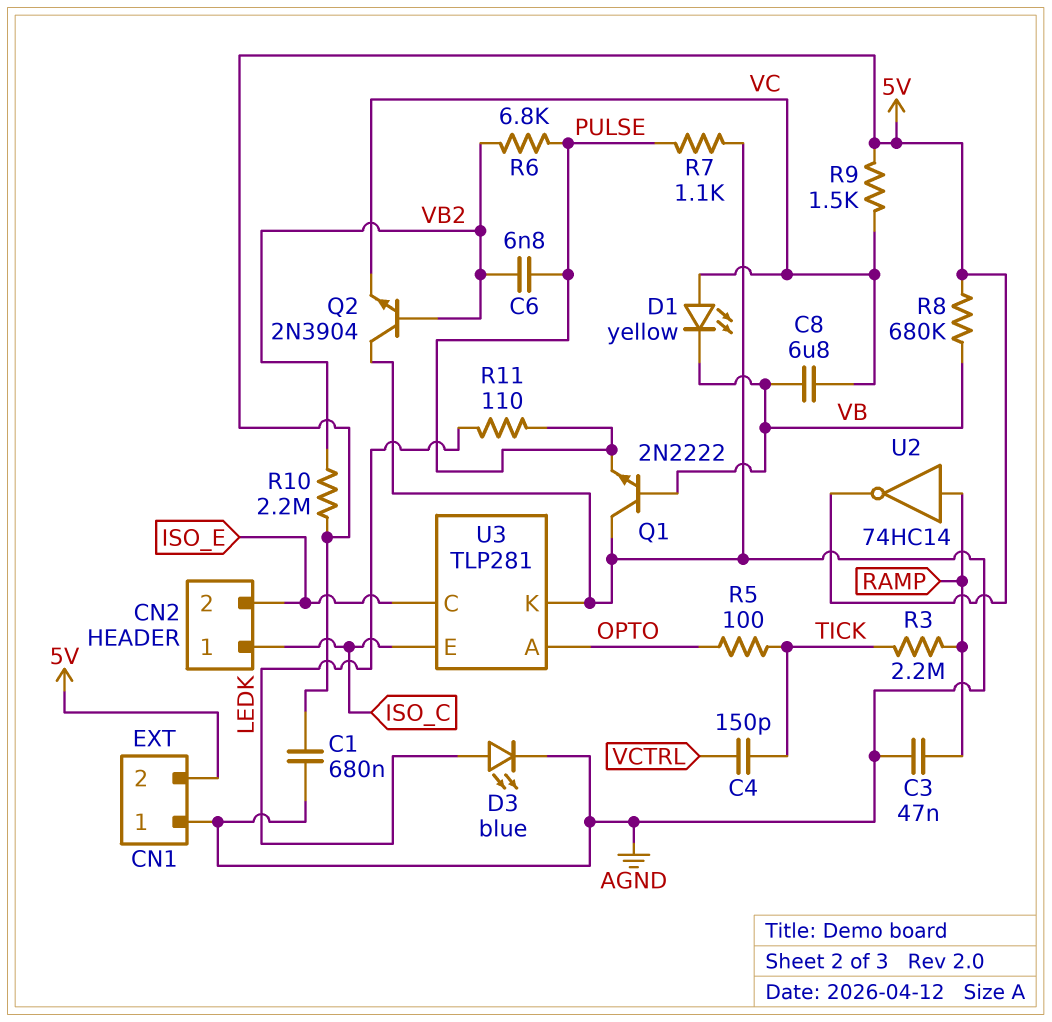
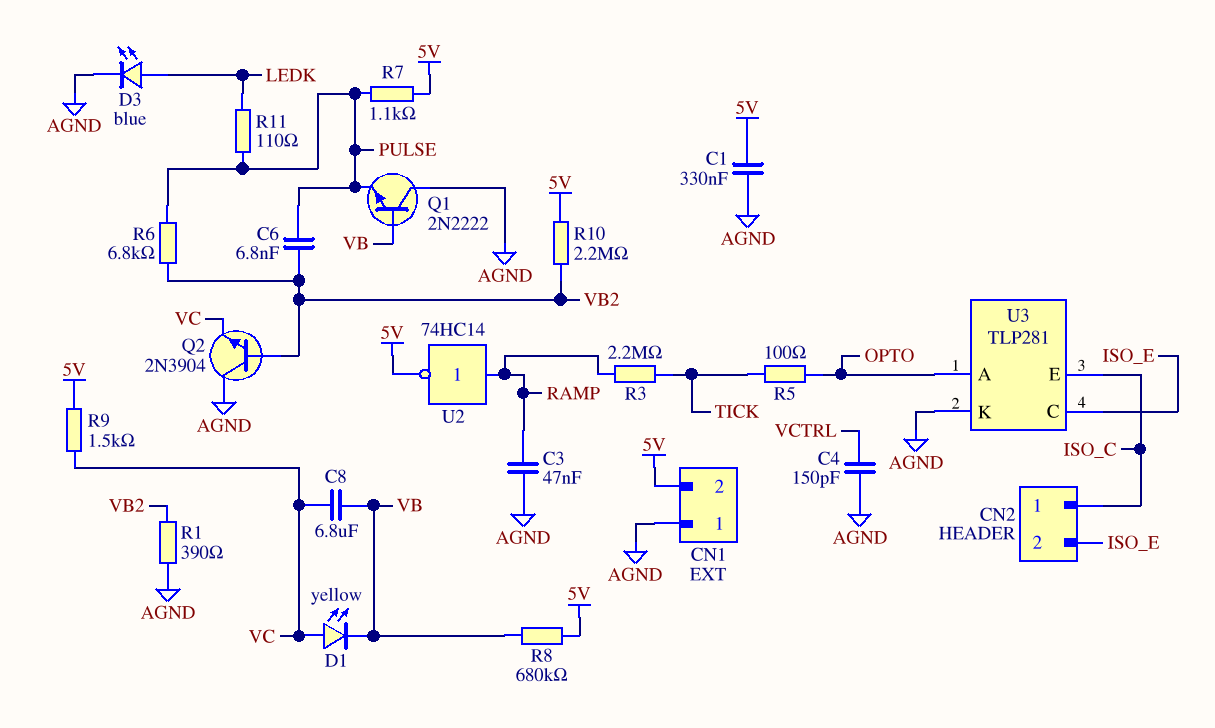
C1: 680nF (5V, AGND) -> 330nF (5V, AGND)
C4: 150pF (TICK, VCTRL) -> 150pF (AGND, VCTRL)
R1: none -> 390 (AGND, VB2)
R7: 1.1k (AGND, PULSE) -> 1.1k (5V, PULSE)

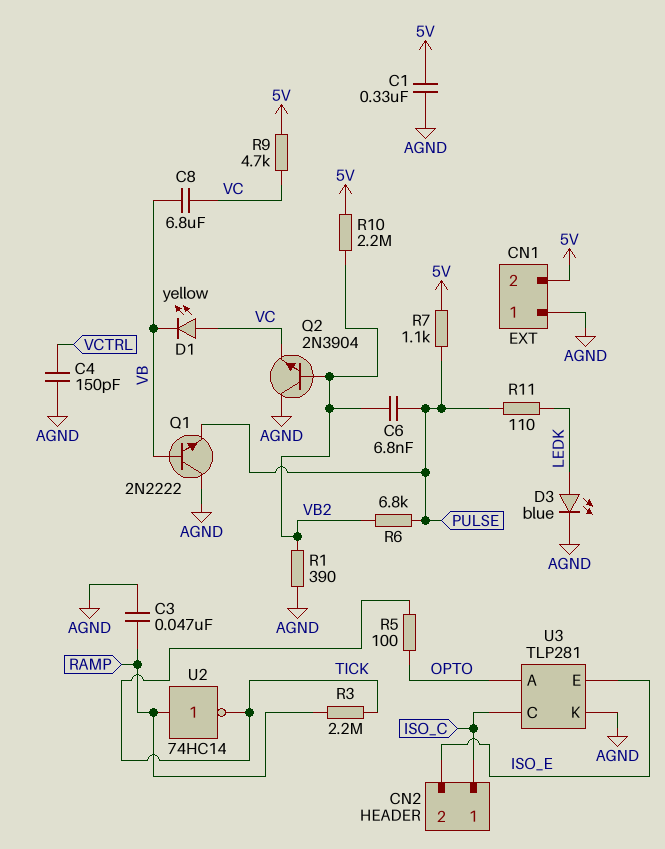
R8: 680k (5V, VB) -> none
R9: 1.5k (5V, VC) -> 4.7k (5V, VC)
U2: NOT 74HC14 (in RAMP, out 5V) -> NOT 74HC14 (in RAMP, out TICK)
U3 pin C: ISO_E -> ISO_C
U3 pin E: ISO_C -> ISO_E

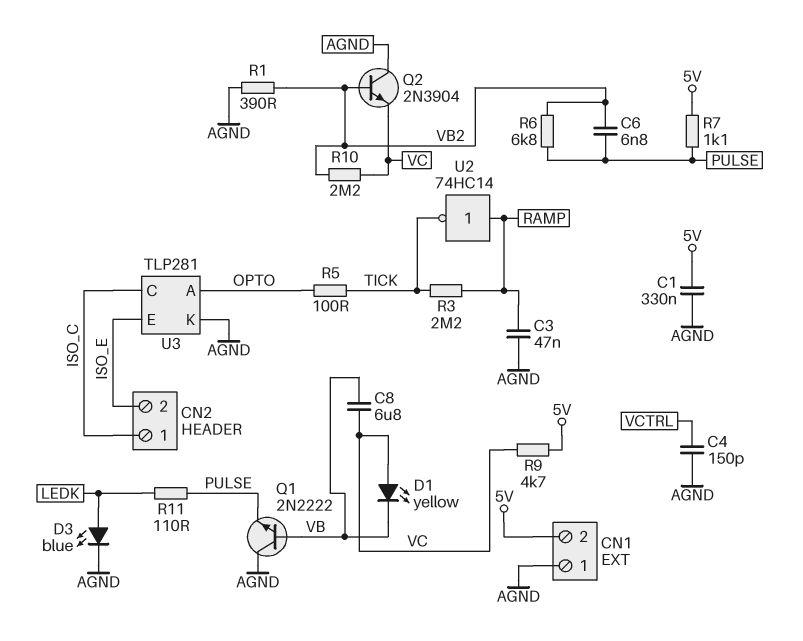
R10: 2.2M (5V, VB2) -> 2.2M (VB2, VC)

